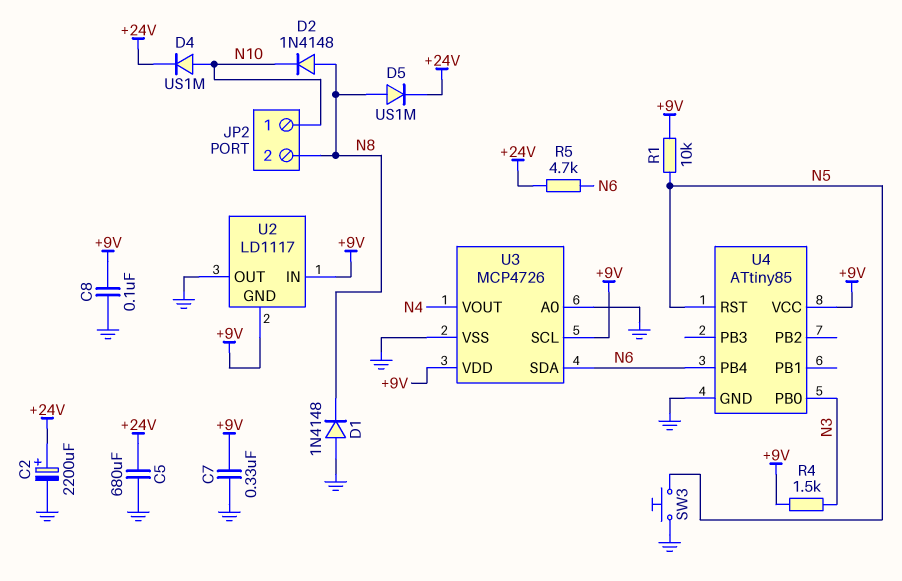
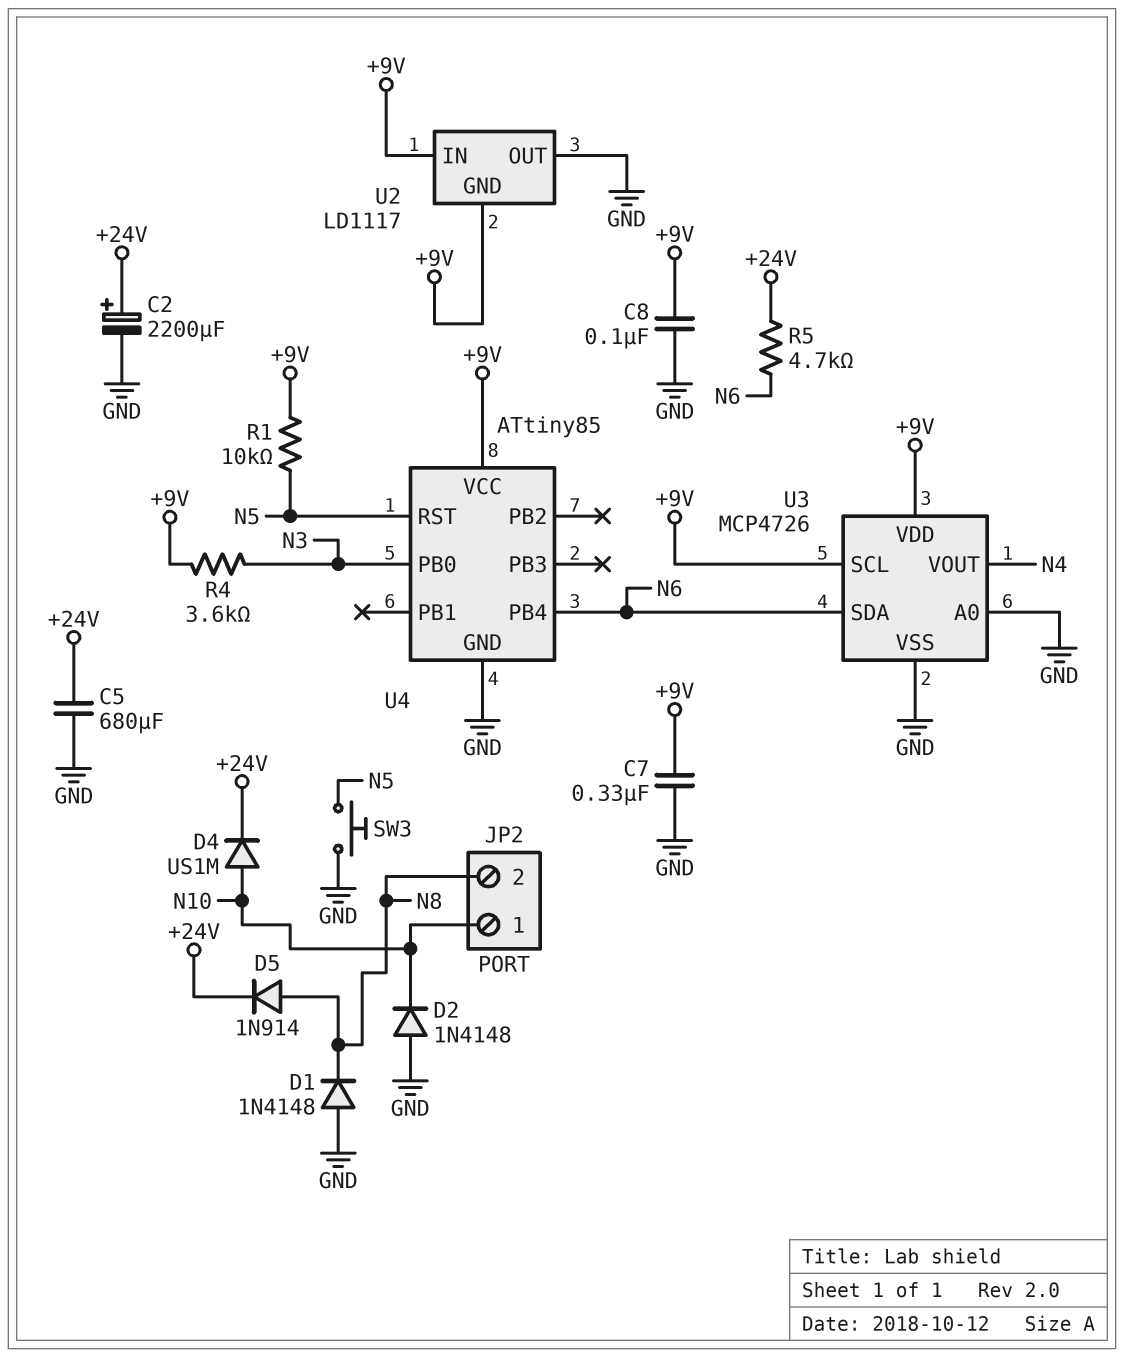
D2: diode 1N4148 (A N8, K N10) -> diode 1N4148 (A GND, K N10)
D5: diode US1M (A N8, K +24V) -> diode 1N914 (A N8, K +24V)
R4: 1.5k (+9V, N3) -> 3.6k (+9V, N3)

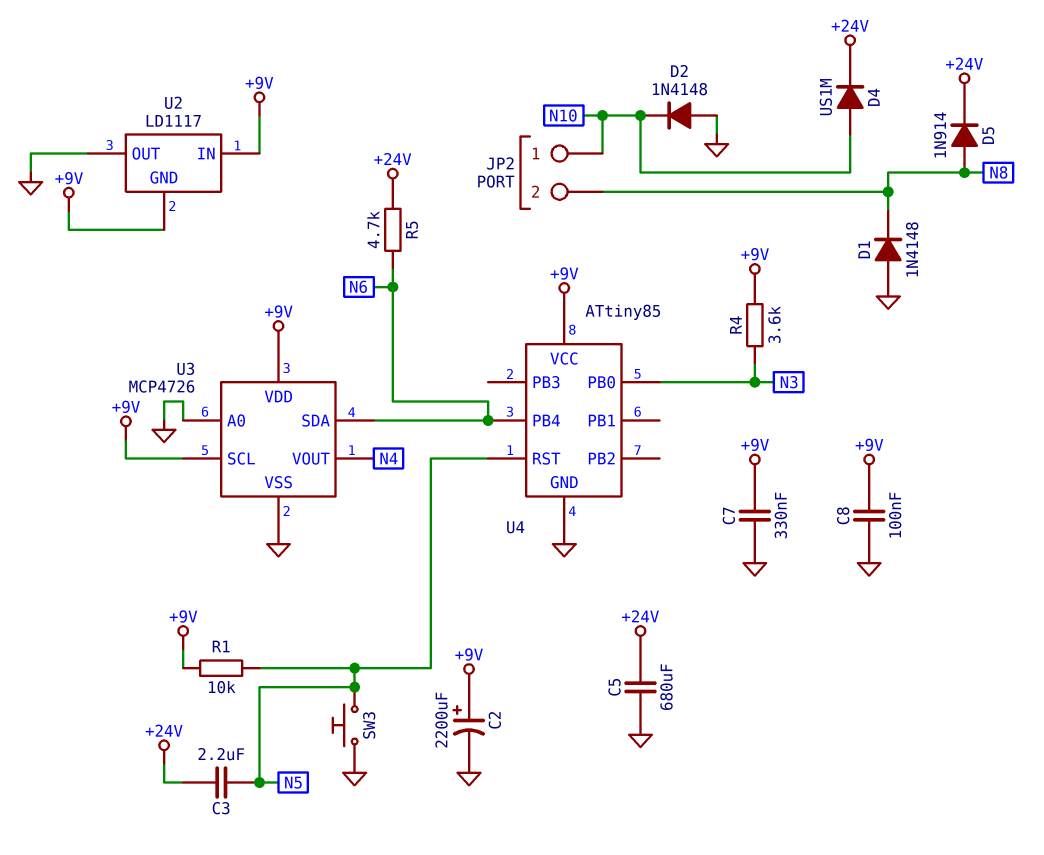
C2: 2200uF (plus +24V, minus GND) -> 2200uF (plus +9V, minus GND)
C3: none -> 2.2uF (+24V, N5)

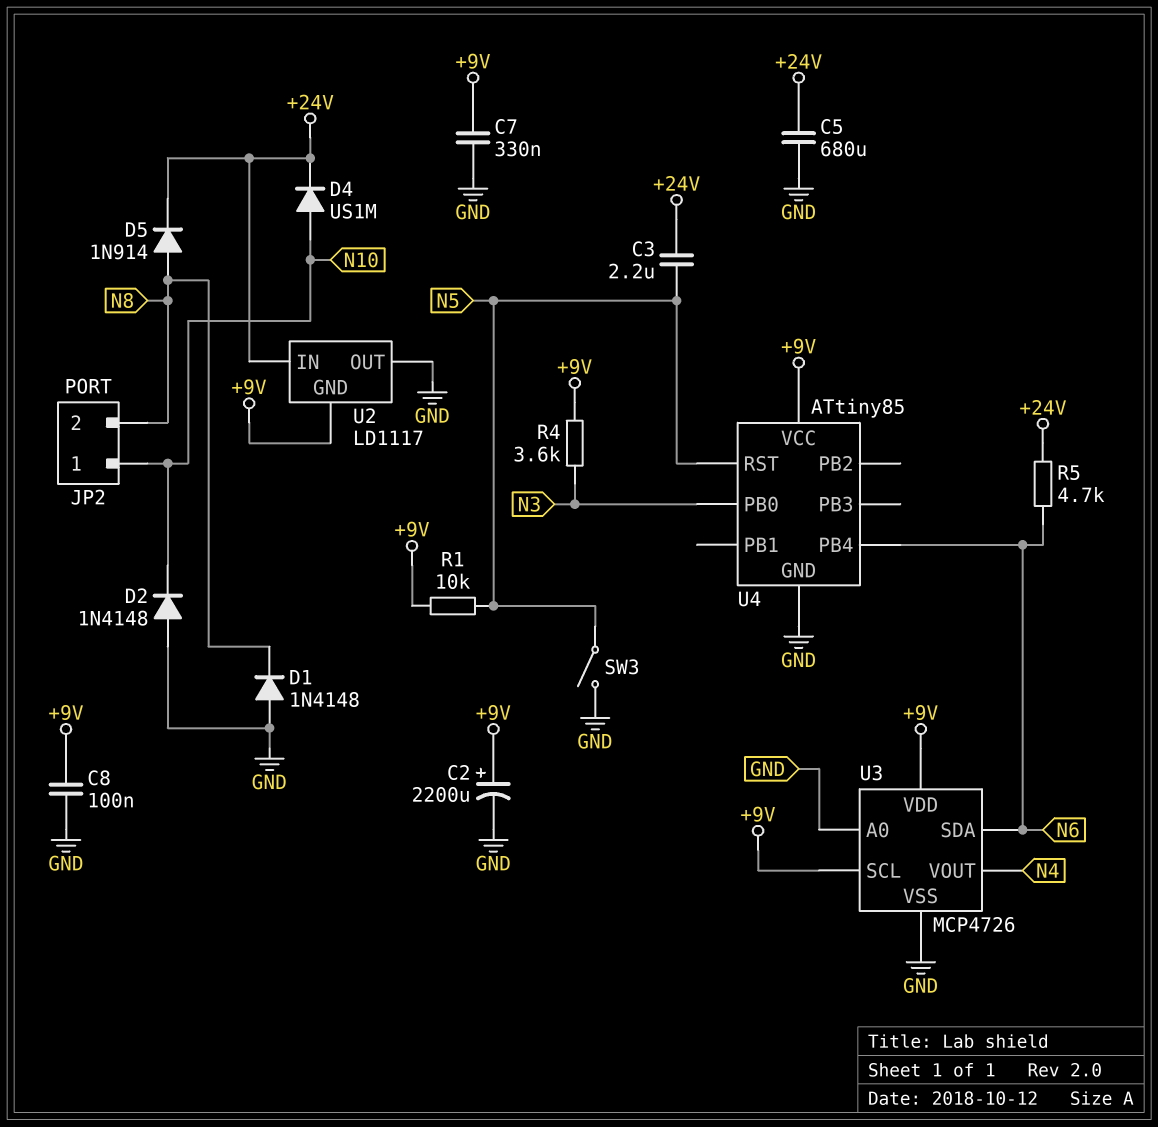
SW3: button (GND, N5) -> switch (GND, N5)
U2 pin IN: +9V -> +24V

